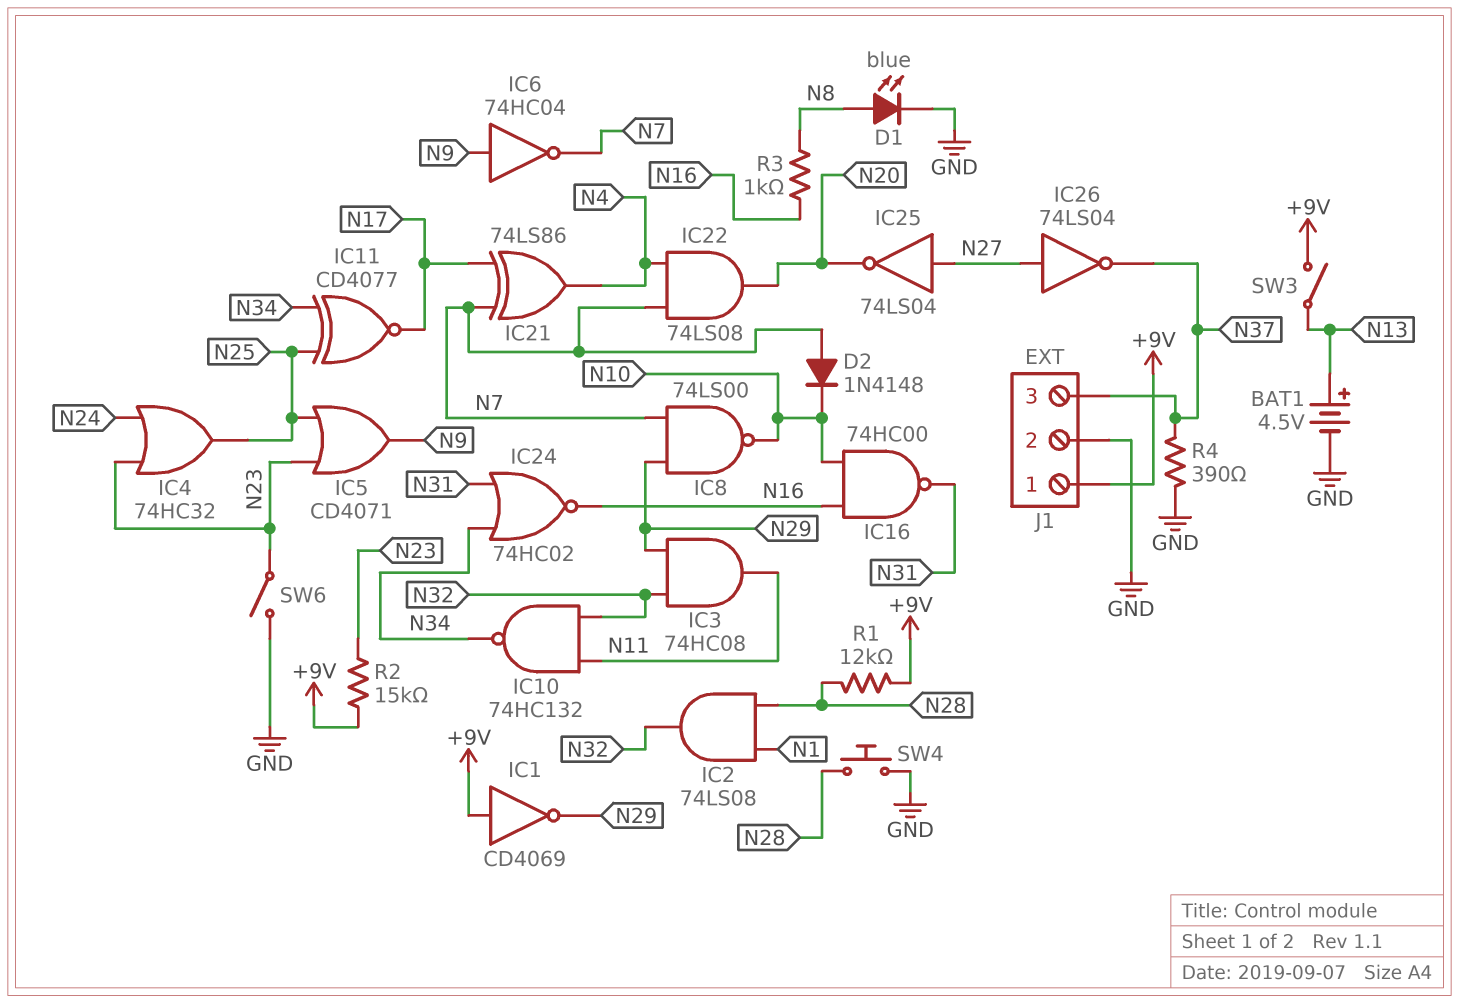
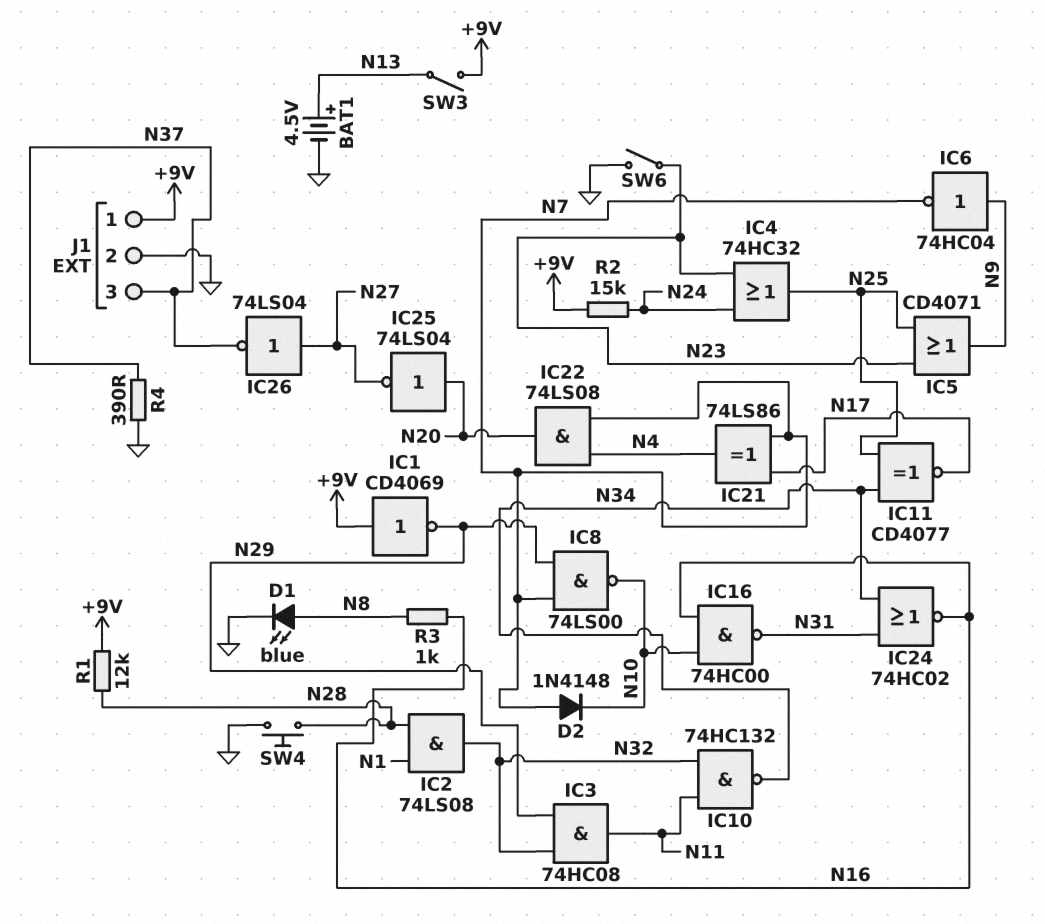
IC25: NOT 74LS04 (in N27, out N20) -> NOT 74LS04 (in N20, out N27)
R2: 15k (+9V, N23) -> 15k (+9V, N24)

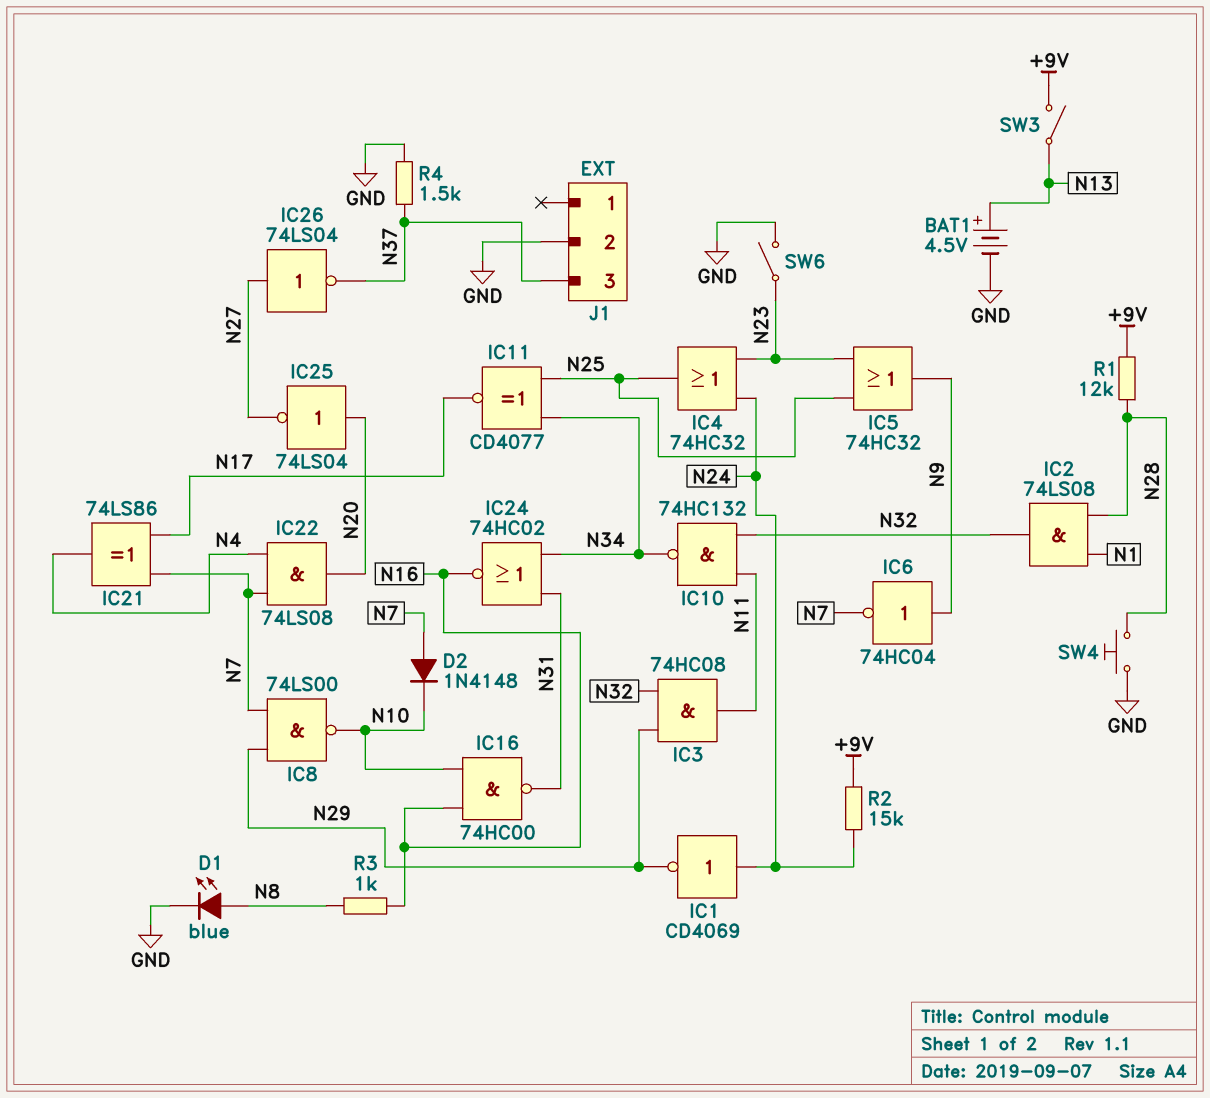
IC1: NOT CD4069 (in +9V, out N29) -> NOT CD4069 (in N24, out N29)
IC5: OR CD4071 (in N23, in N25, out N9) -> OR 74HC32 (in N23, in N25, out N9)
J1 pin 1: +9V -> none
R4: 390 (GND, N37) -> 1.5k (GND, N37)

